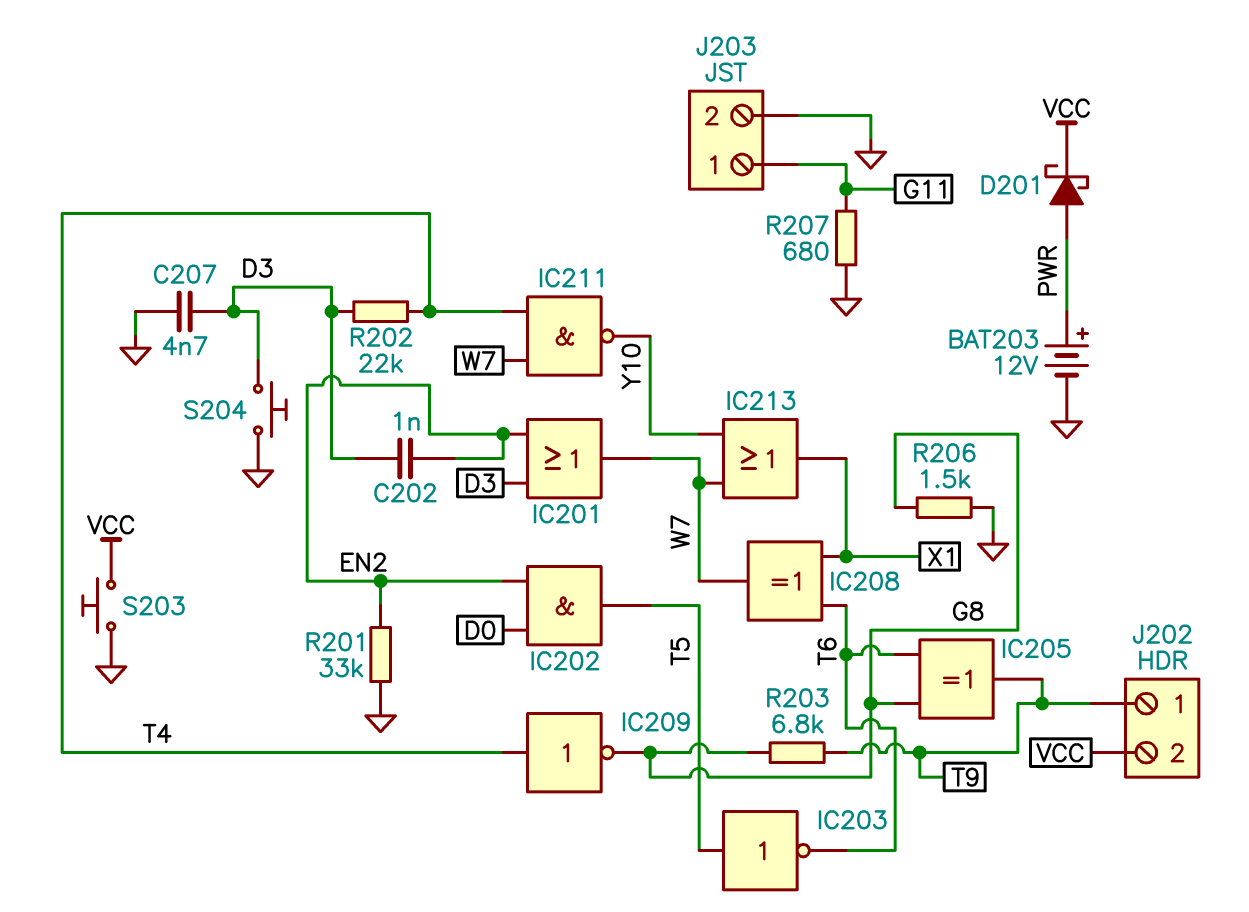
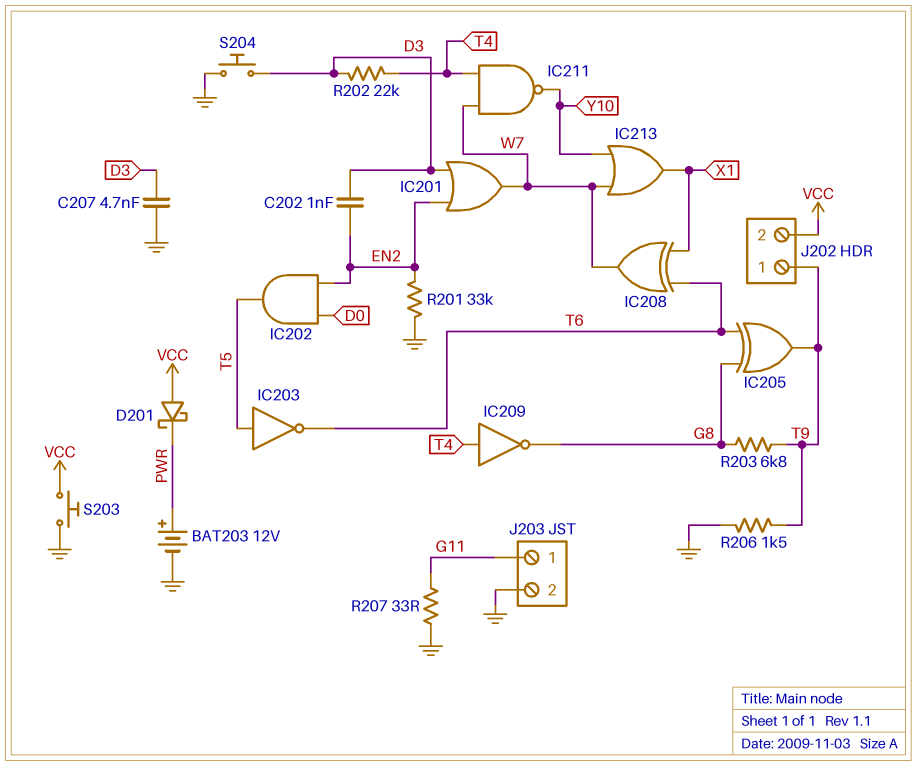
D201: schottky (A PWR, K VCC) -> schottky (A VCC, K PWR)
R206: 1.5k (G8, GND) -> 1.5k (GND, T9)
R207: 680 (G11, GND) -> 33 (G11, GND)

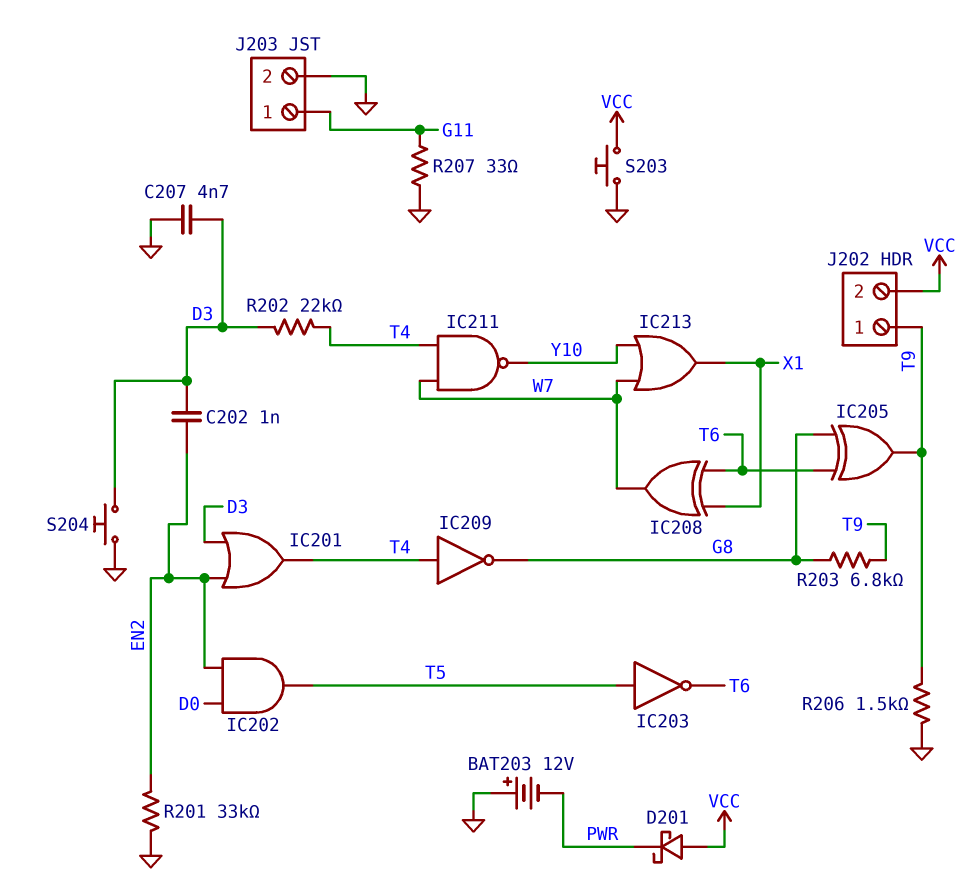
BAT203: 12V (plus PWR, minus GND) -> 12V (plus GND, minus PWR)
IC201: OR (in D3, in EN2, out W7) -> OR (in D3, in EN2, out T4)

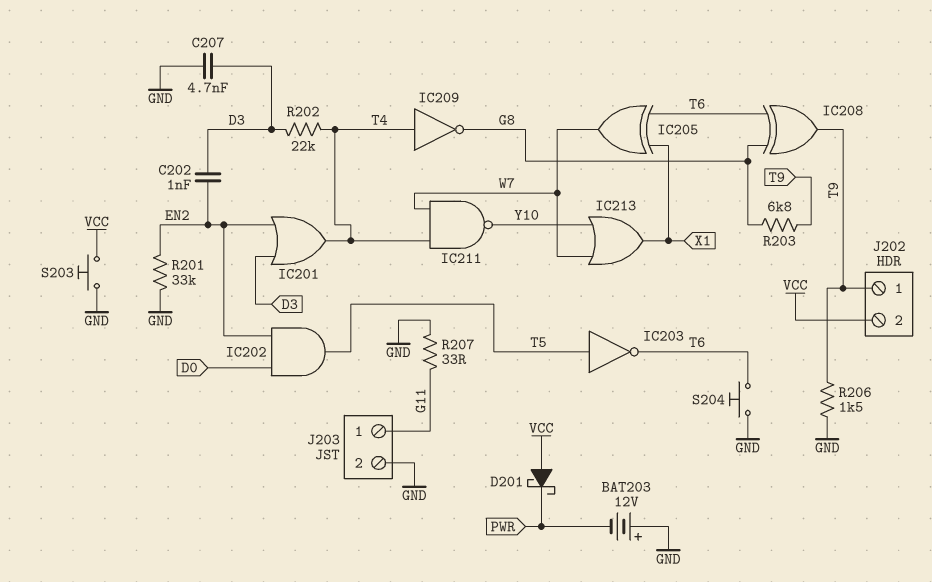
IC205: XOR (in G8, in T6, out T9) -> XOR (in T6, in X1, out W7)
IC208: XOR (in T6, in X1, out W7) -> XOR (in G8, in T6, out T9)
S204: button (D3, GND) -> button (GND, T6)

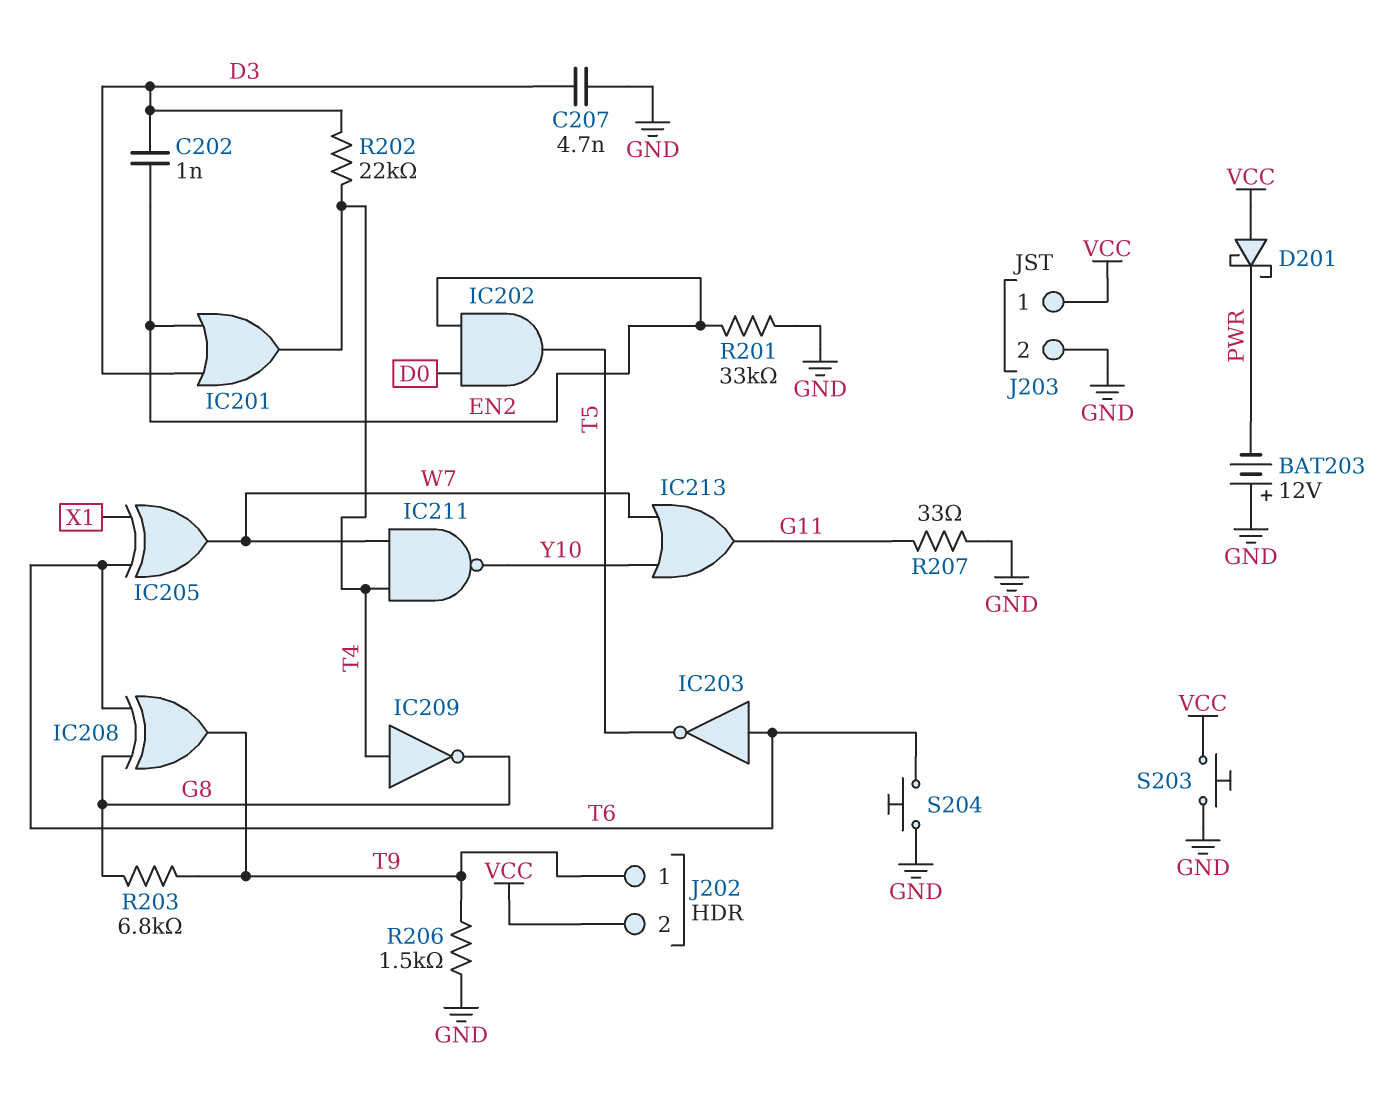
IC203: NOT (in T5, out T6) -> NOT (in T6, out T5)
IC213: OR (in W7, in Y10, out X1) -> OR (in W7, in Y10, out G11)
J203 pin 1: G11 -> VCC

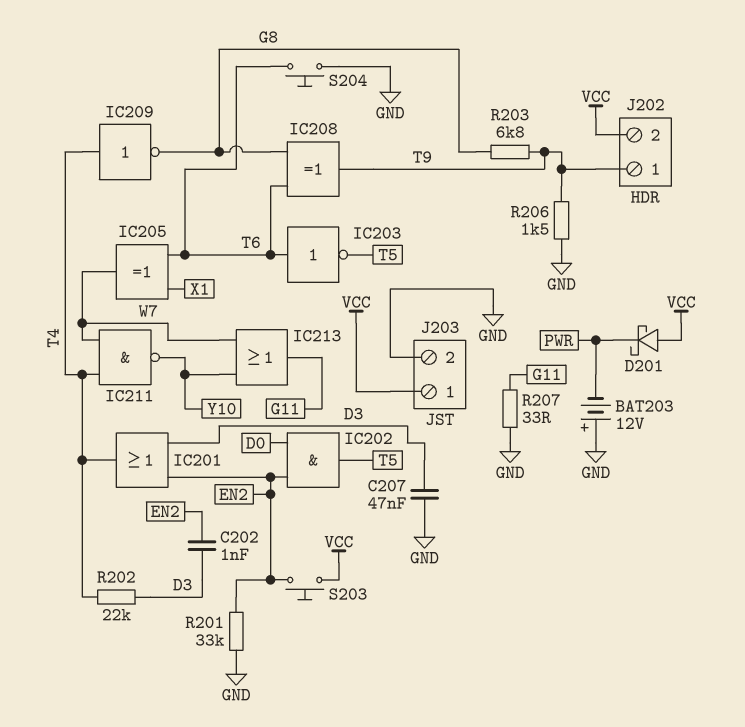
C207: 4.7nF (D3, GND) -> 47nF (D3, GND)
S203: button (GND, VCC) -> button (EN2, VCC)

